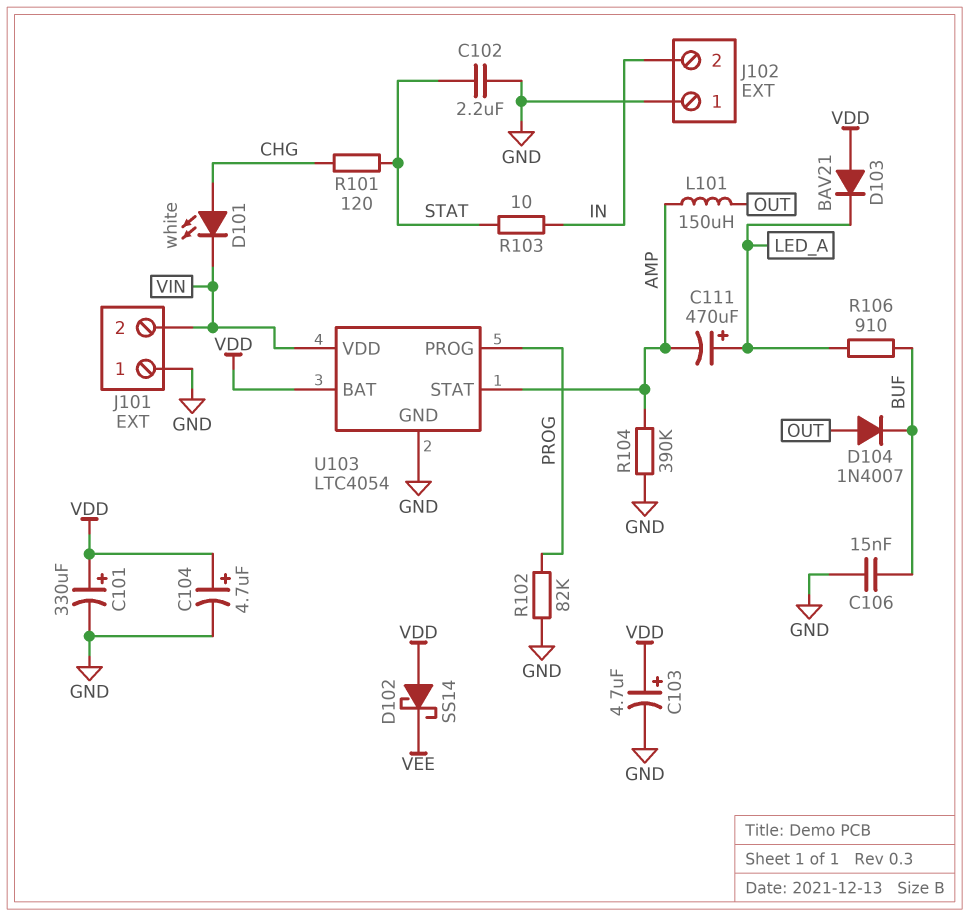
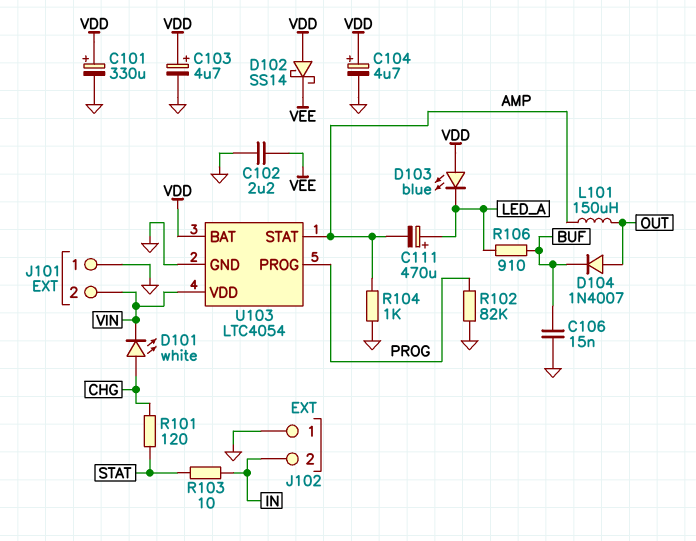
C102: 2.2uF (GND, STAT) -> 2.2uF (GND, VEE)
D103: diode BAV21 (A VDD, K LED_A) -> LED blue (A VDD, K LED_A)
R104: 390k (AMP, GND) -> 1k (AMP, GND)

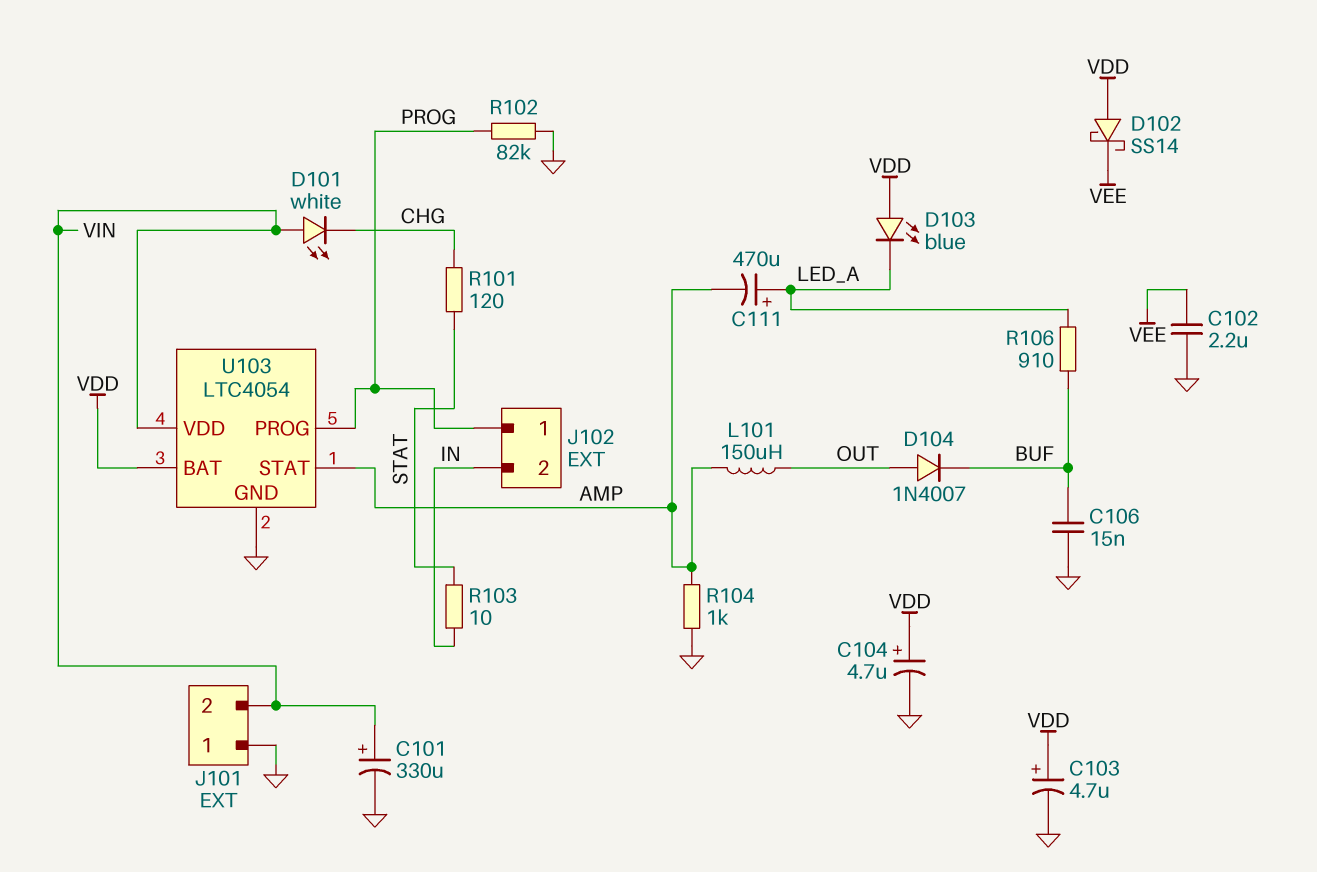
C101: 330uF (plus VDD, minus GND) -> 330uF (plus VIN, minus GND)
D101: LED white (A CHG, K VIN) -> LED white (A VIN, K CHG)
J102 pin 1: GND -> PROG

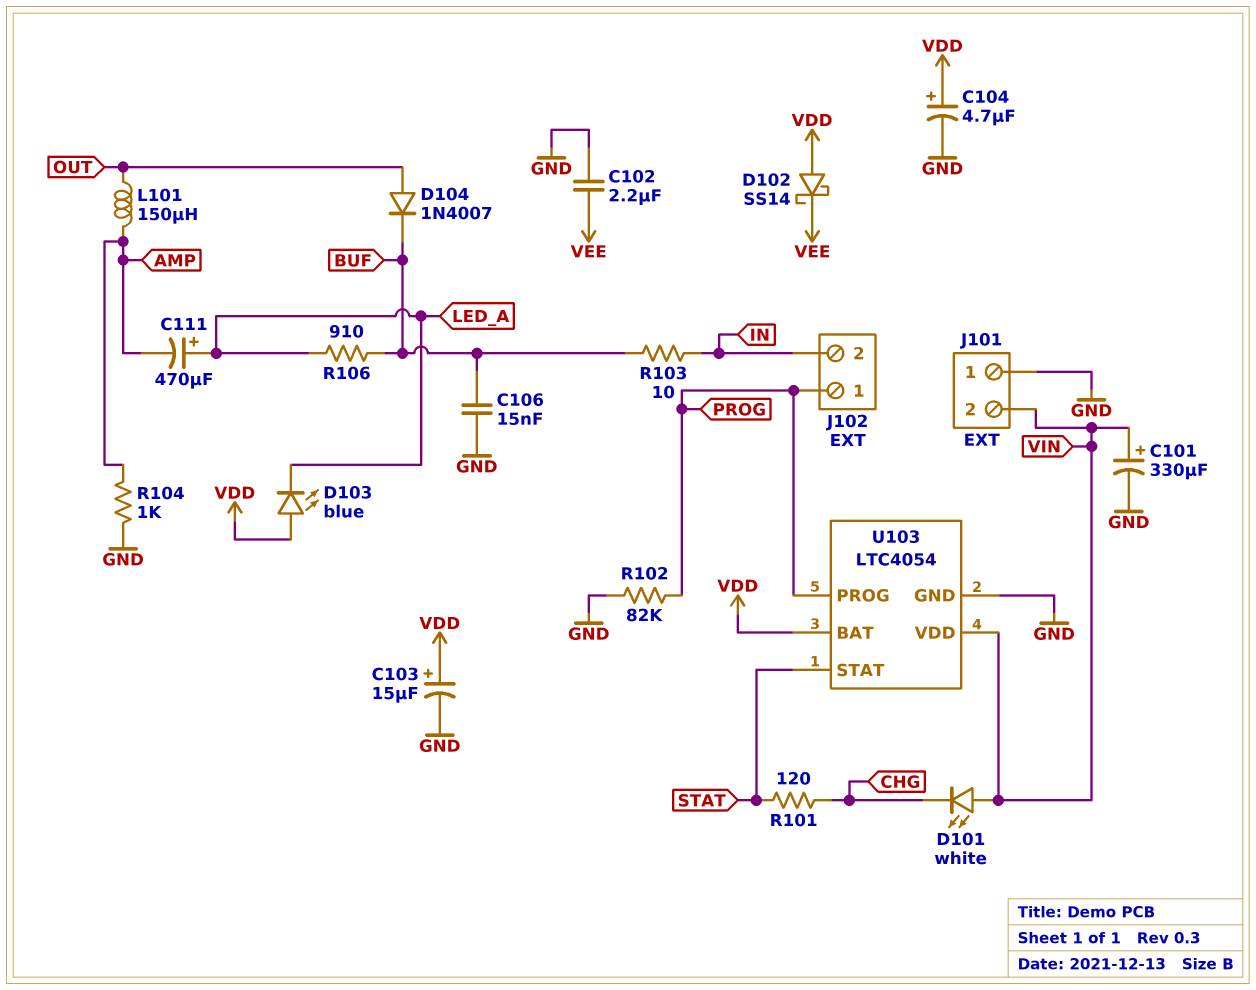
C103: 4.7uF (plus VDD, minus GND) -> 15uF (plus VDD, minus GND)
R103: 10 (IN, STAT) -> 10 (BUF, IN)
U103 pin STAT: AMP -> STAT

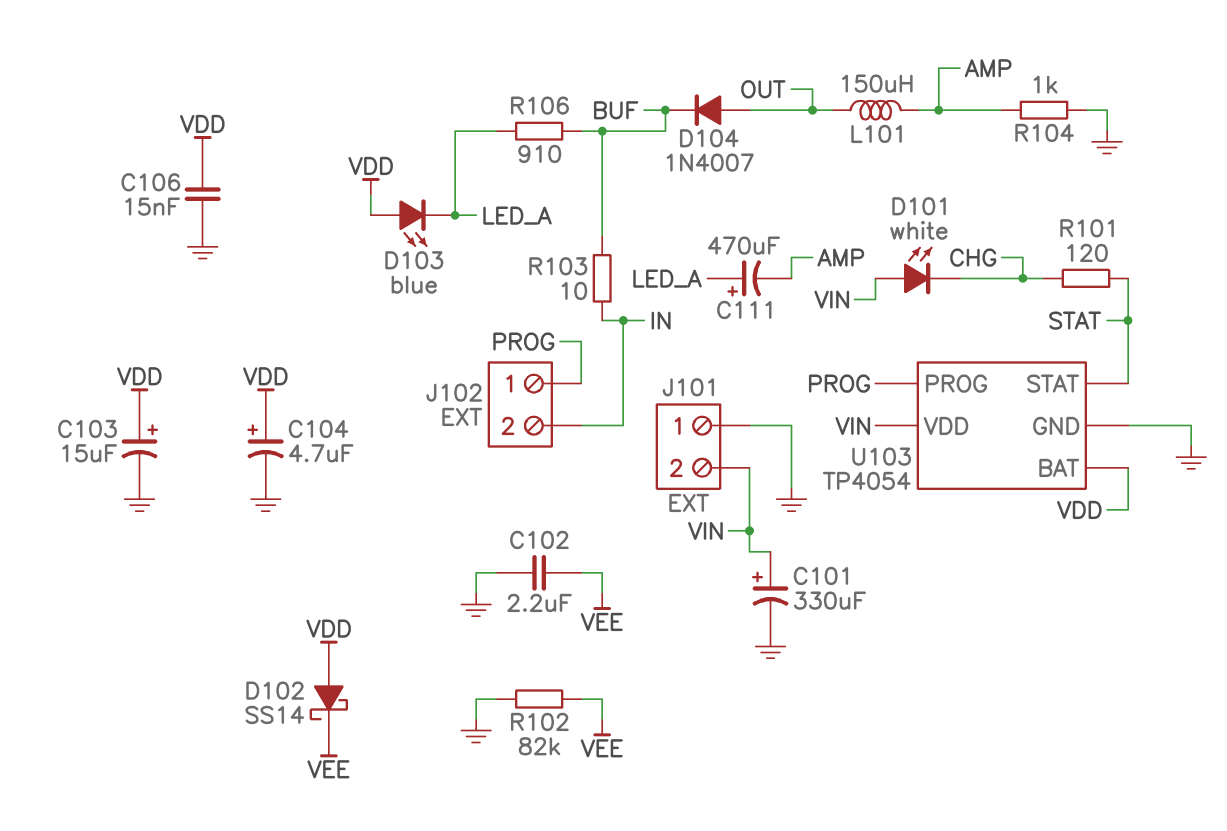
C106: 15nF (BUF, GND) -> 15nF (GND, VDD)
R102: 82k (GND, PROG) -> 82k (GND, VEE)
U103: LTC4054 -> TP4054

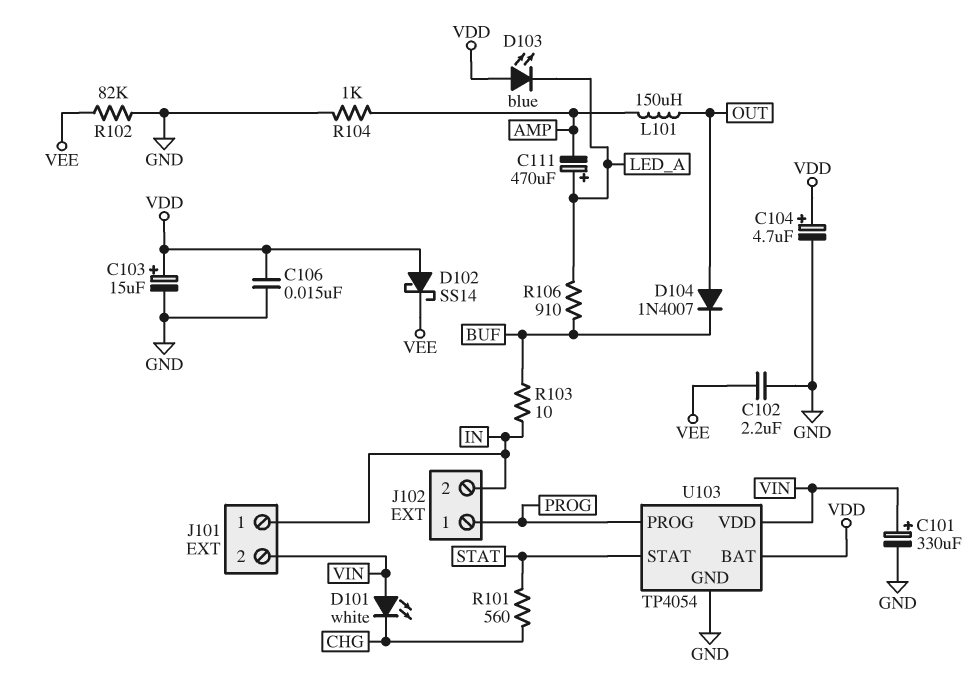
J101 pin 1: GND -> IN
R101: 120 (CHG, STAT) -> 560 (CHG, STAT)

